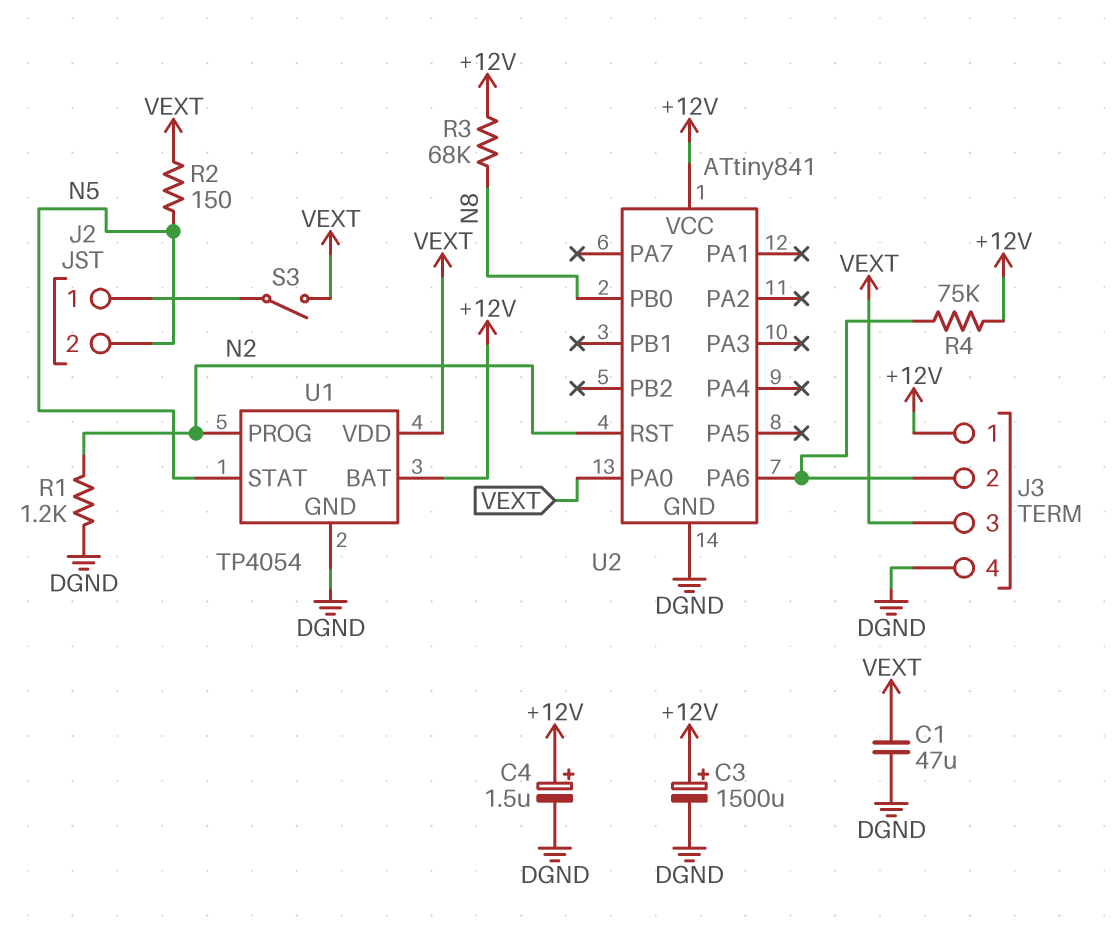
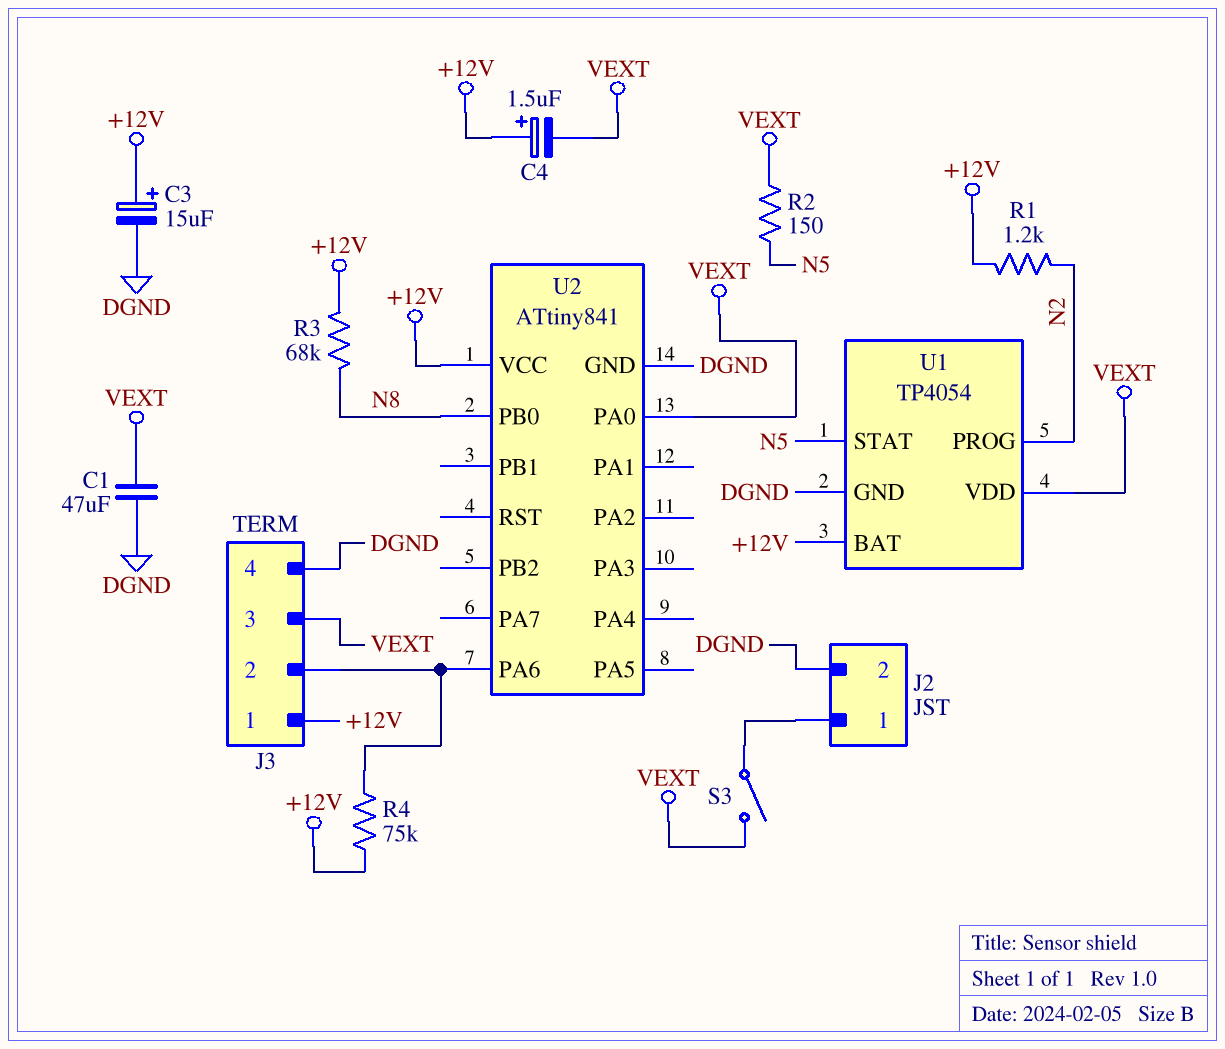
C3: 1500uF (plus +12V, minus DGND) -> 15uF (plus +12V, minus DGND)
C4: 1.5uF (plus +12V, minus DGND) -> 1.5uF (plus +12V, minus VEXT)
J2 pin 2: N5 -> DGND
R1: 1.2k (DGND, N2) -> 1.2k (+12V, N2)
U2 pin RST: N2 -> none

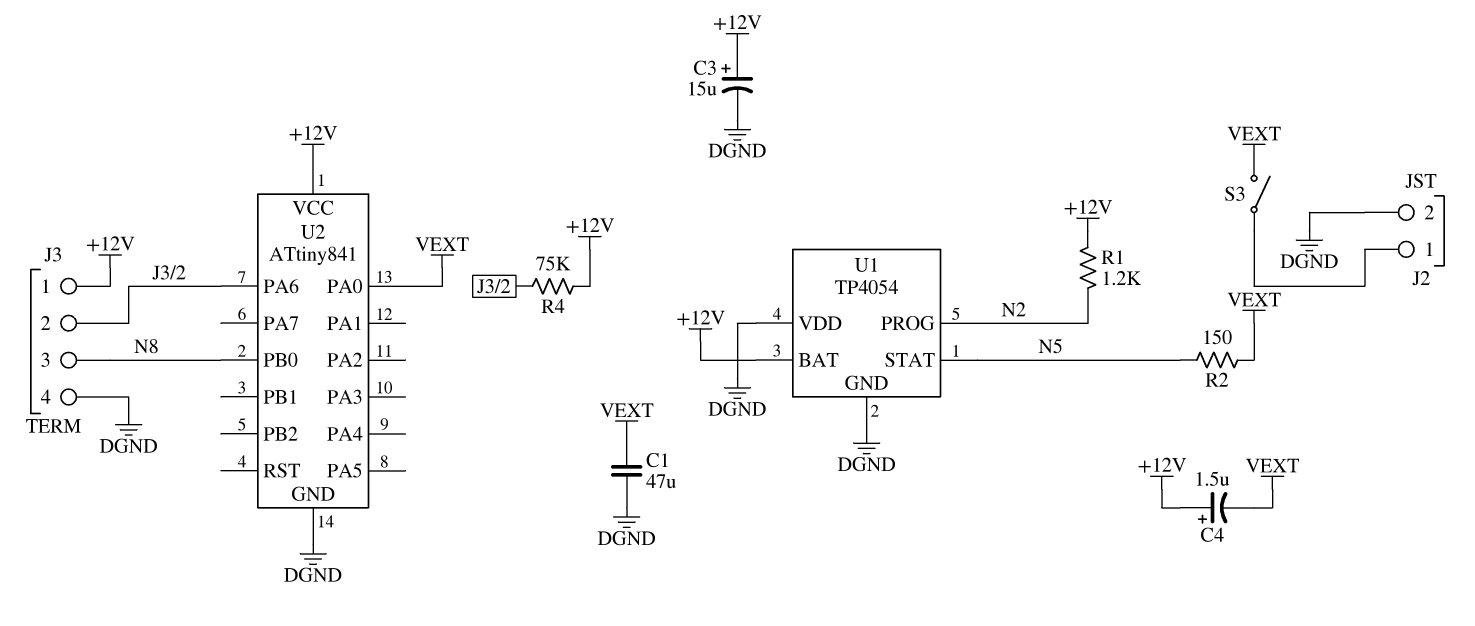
J3 pin 3: VEXT -> N8
R3: 68k (+12V, N8) -> none
U1 pin VDD: VEXT -> DGND

